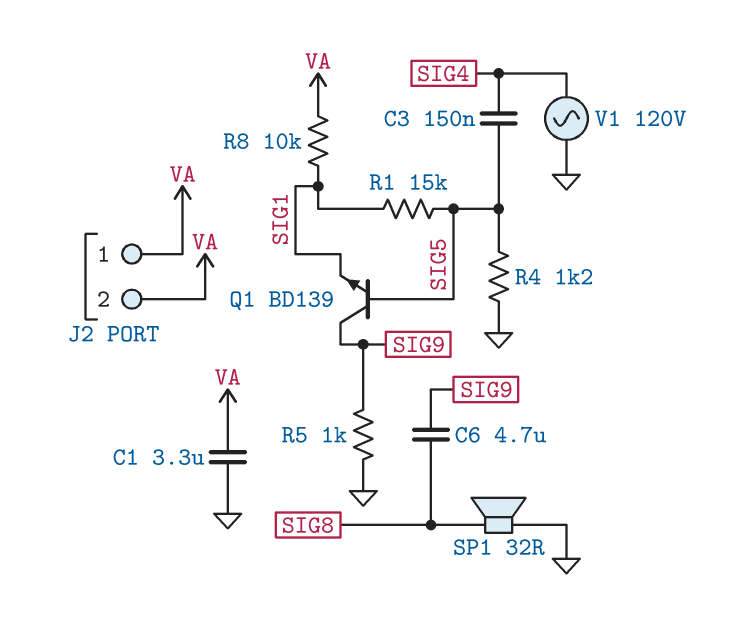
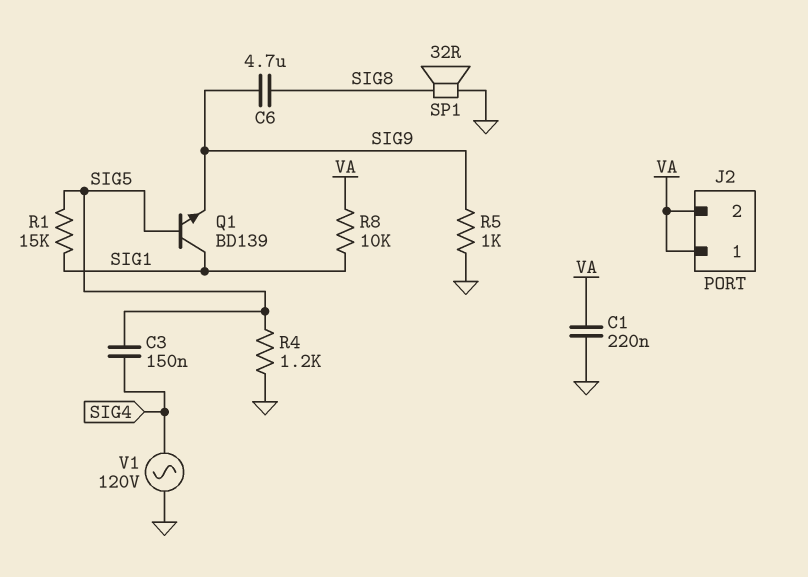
C1: 3.3uF (GND, VA) -> 220nF (GND, VA)
Q1: NPN BD139 (B SIG5, C SIG9, E SIG1) -> NPN BD139 (B SIG5, C SIG1, E SIG9)

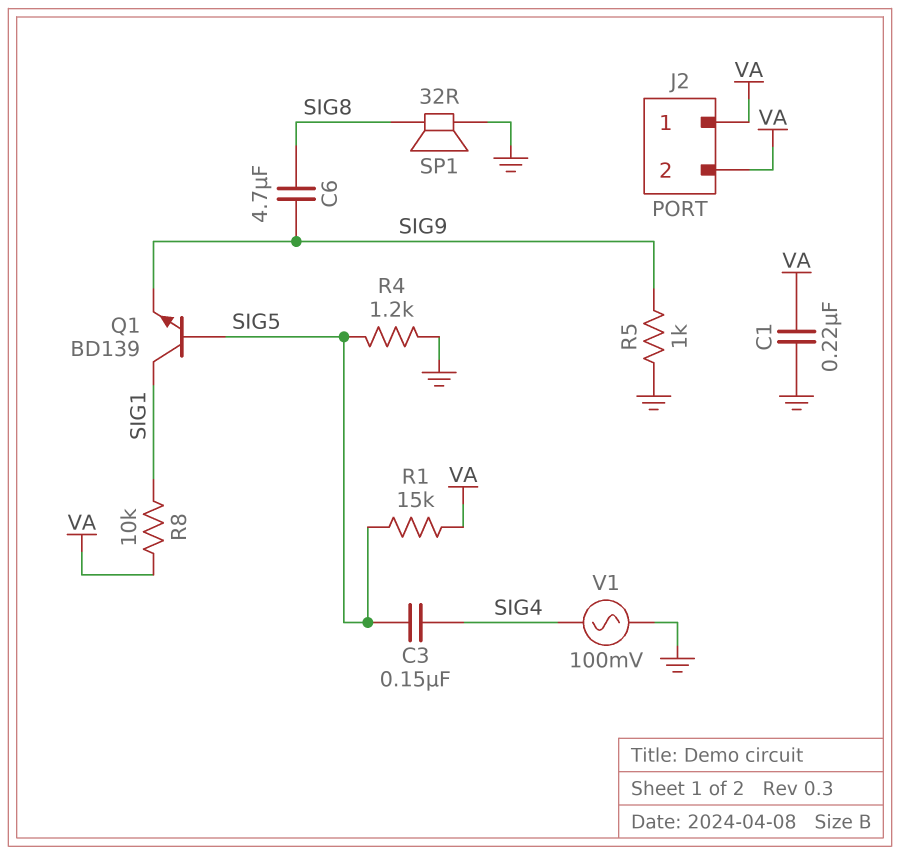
R1: 15k (SIG1, SIG5) -> 15k (SIG5, VA)
V1: AC 120V (GND, SIG4) -> AC 100mV (GND, SIG4)

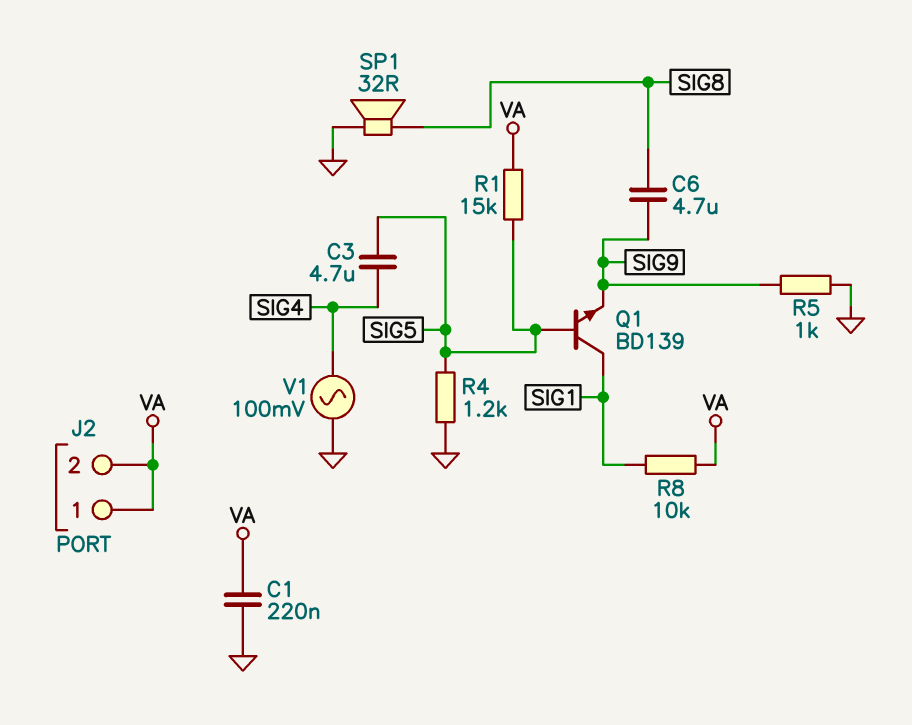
C3: 150nF (SIG4, SIG5) -> 4.7uF (SIG4, SIG5)

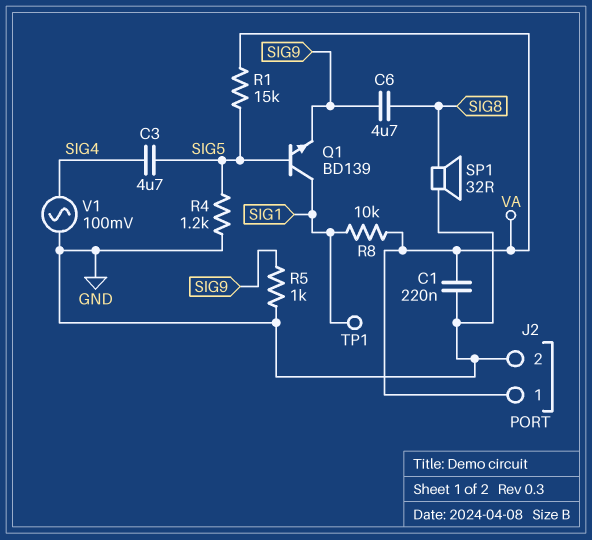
J2 pin 2: VA -> GND
TP1: none -> test point (SIG1)

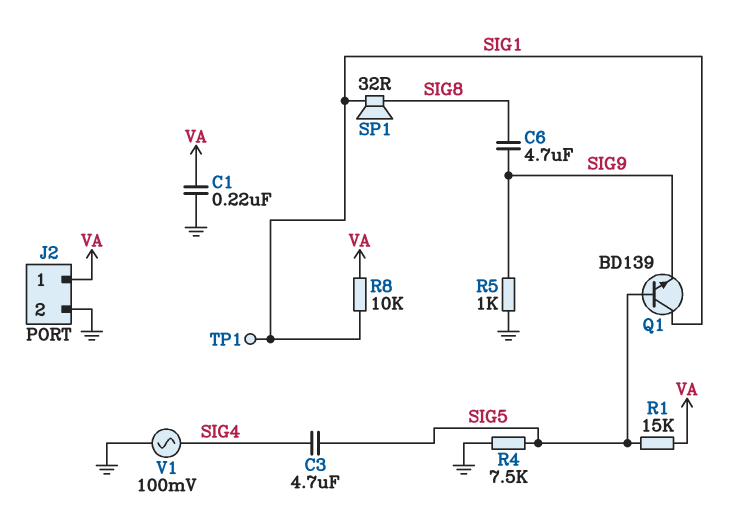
R4: 1.2k (GND, SIG5) -> 7.5k (GND, SIG5)
SP1: speaker 32R (GND, SIG8) -> speaker 32R (SIG1, SIG8)

